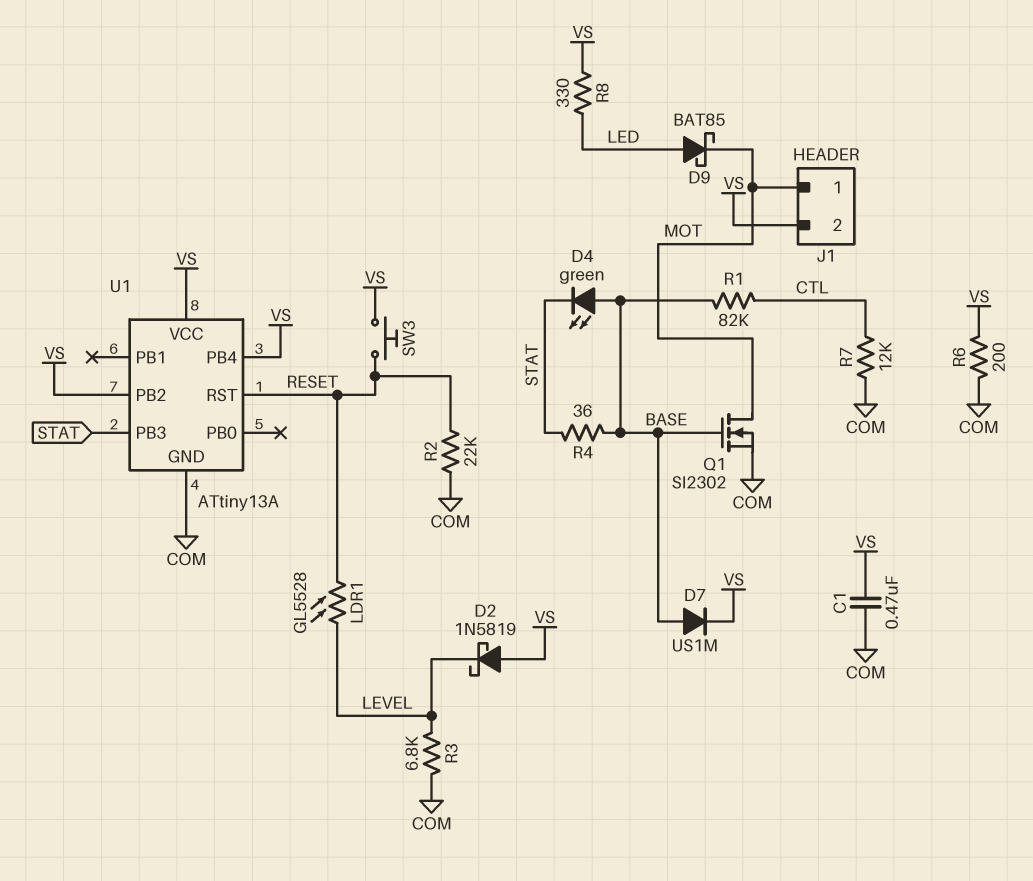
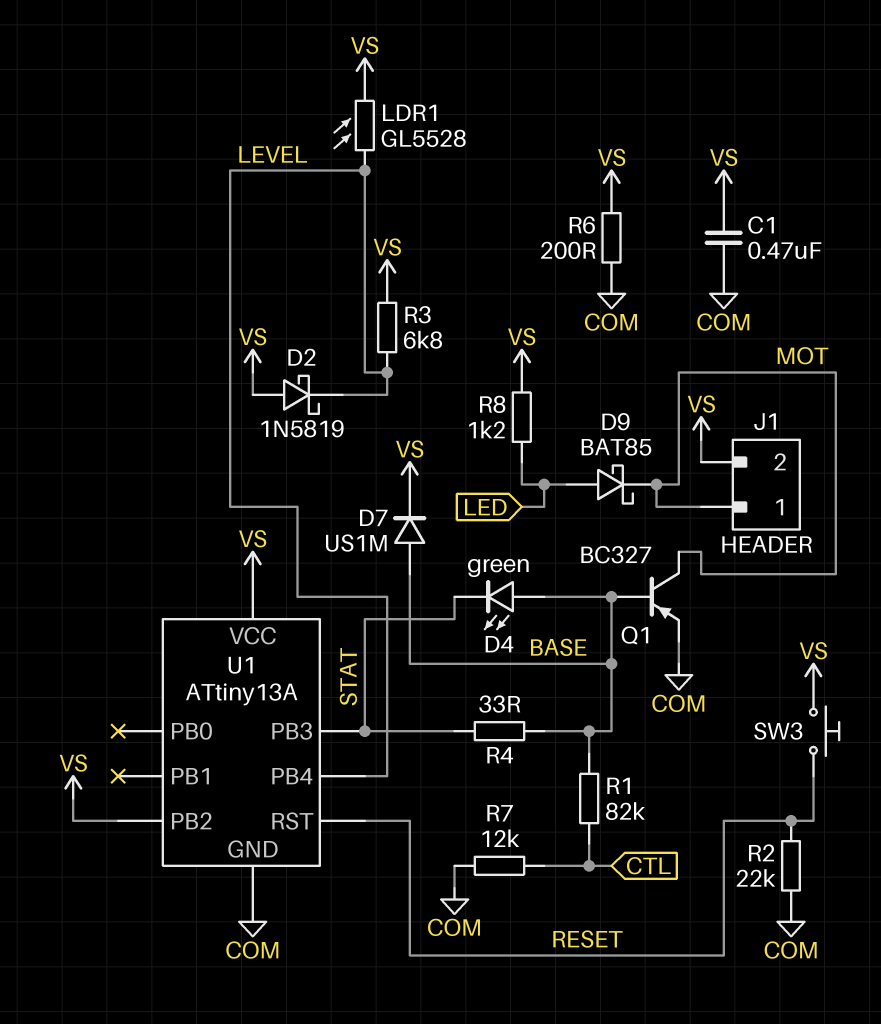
LDR1: GL5528 (LEVEL, RESET) -> GL5528 (LEVEL, VS)
Q1: NMOS SI2302 (G BASE, D MOT, S COM) -> PNP BC327 (B BASE, C MOT, E COM)
R3: 6.8k (COM, LEVEL) -> 6.8k (LEVEL, VS)
R4: 36 (BASE, STAT) -> 33 (BASE, STAT)
R8: 330 (LED, VS) -> 1.2k (LED, VS)
U1 pin PB4: VS -> LEVEL

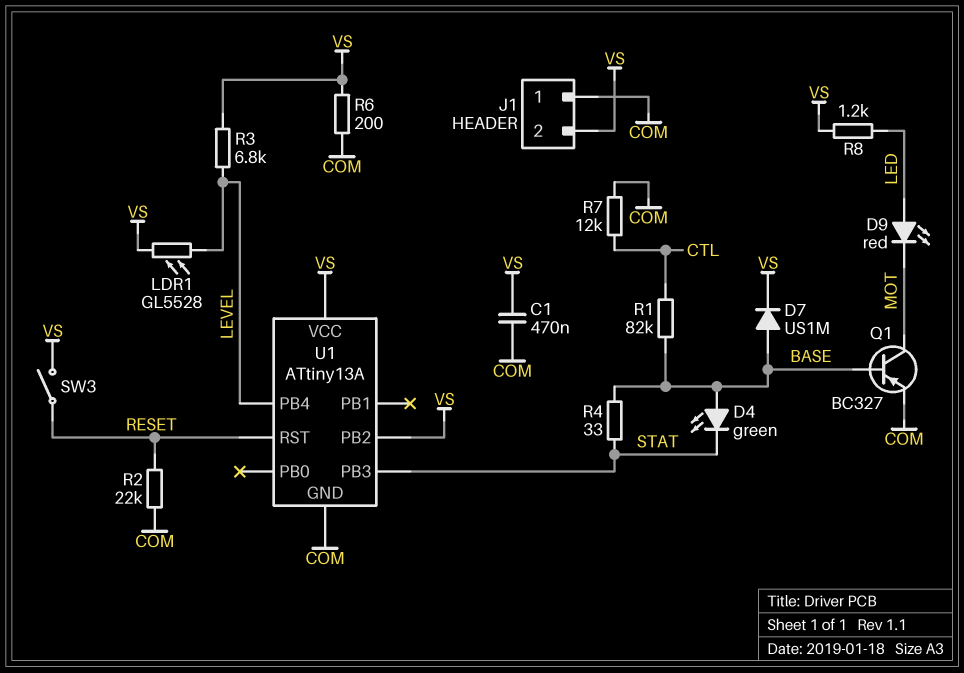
D2: schottky 1N5819 (A VS, K LEVEL) -> none
D9: schottky BAT85 (A LED, K MOT) -> LED red (A LED, K MOT)
J1 pin 1: MOT -> COM
SW3: button (RESET, VS) -> switch (RESET, VS)

